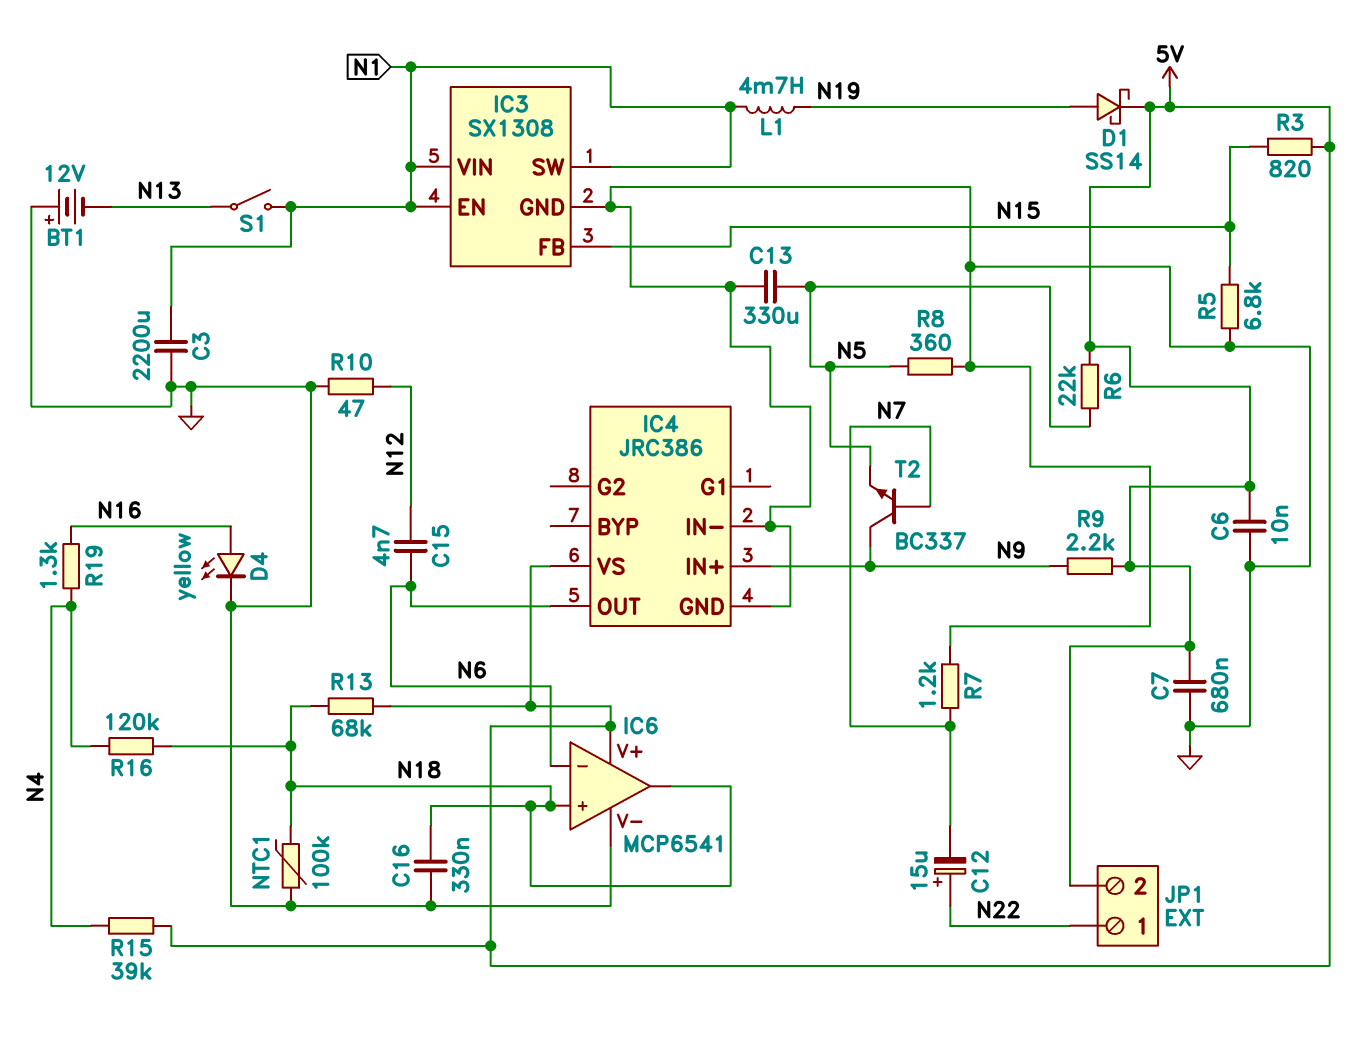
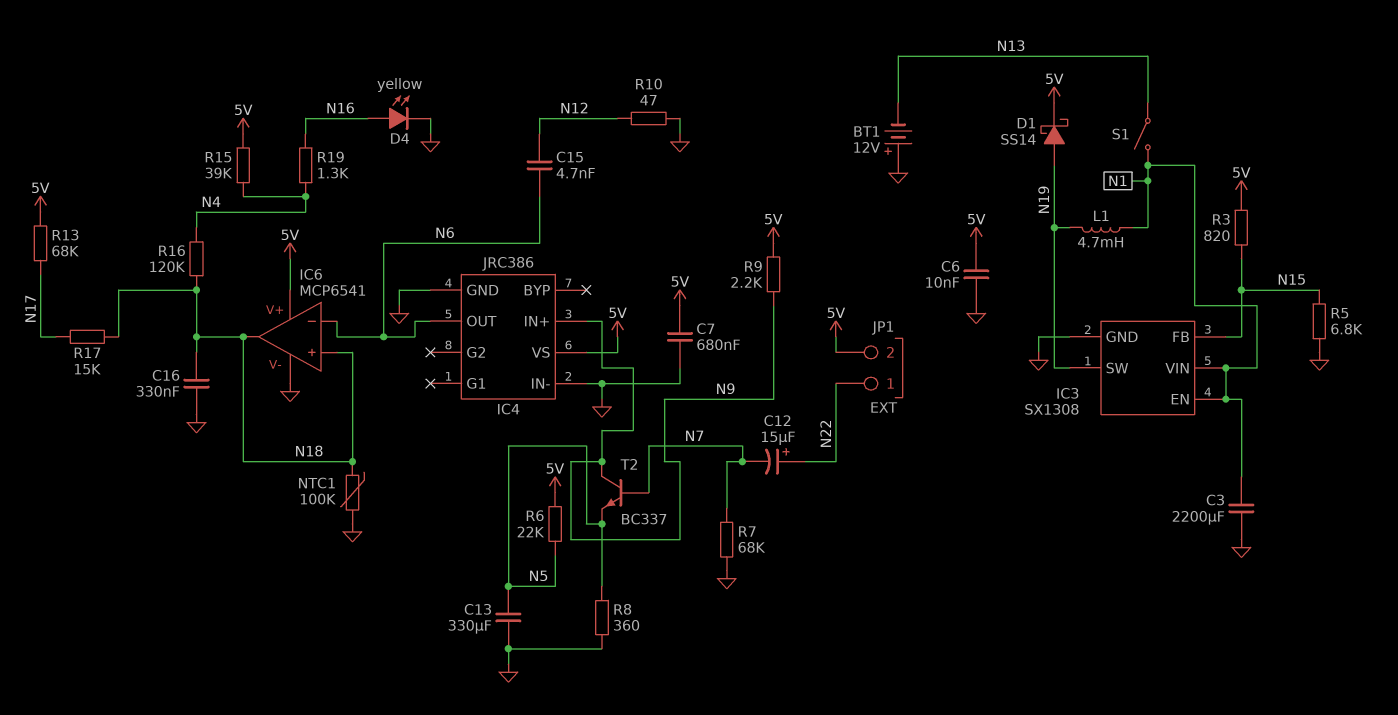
IC3 pin SW: N1 -> N19
R7: 1.2k (GND, N7) -> 68k (GND, N7)
R13: 68k (5V, N18) -> 68k (5V, N17)
R17: none -> 15k (N17, N18)

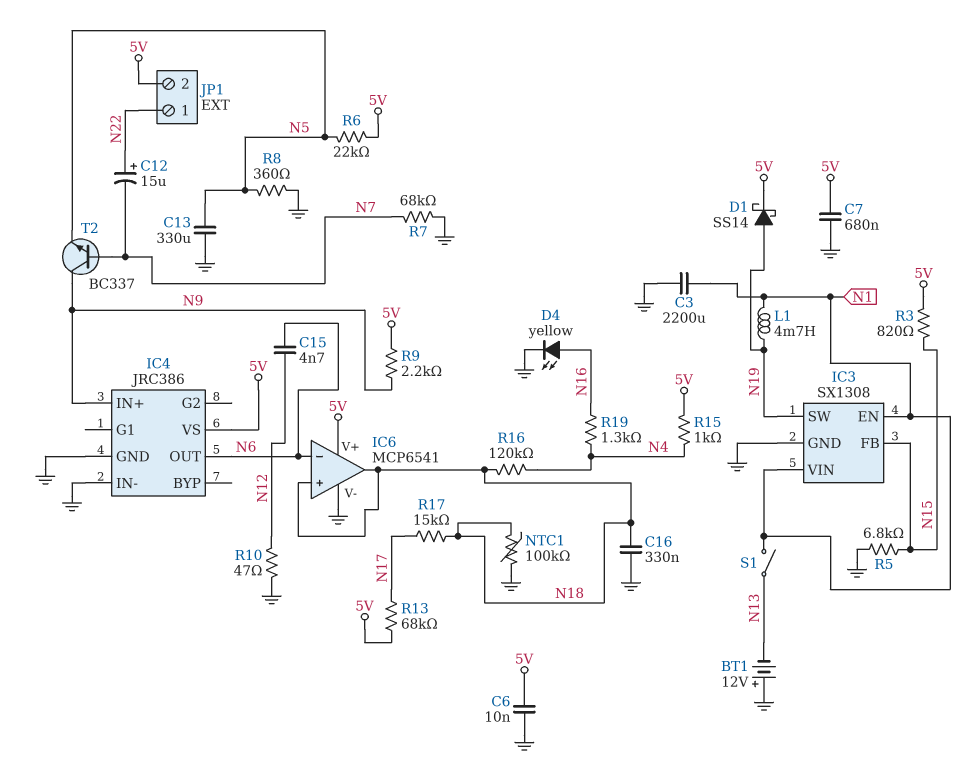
R15: 39k (5V, N4) -> 1k (5V, N4)

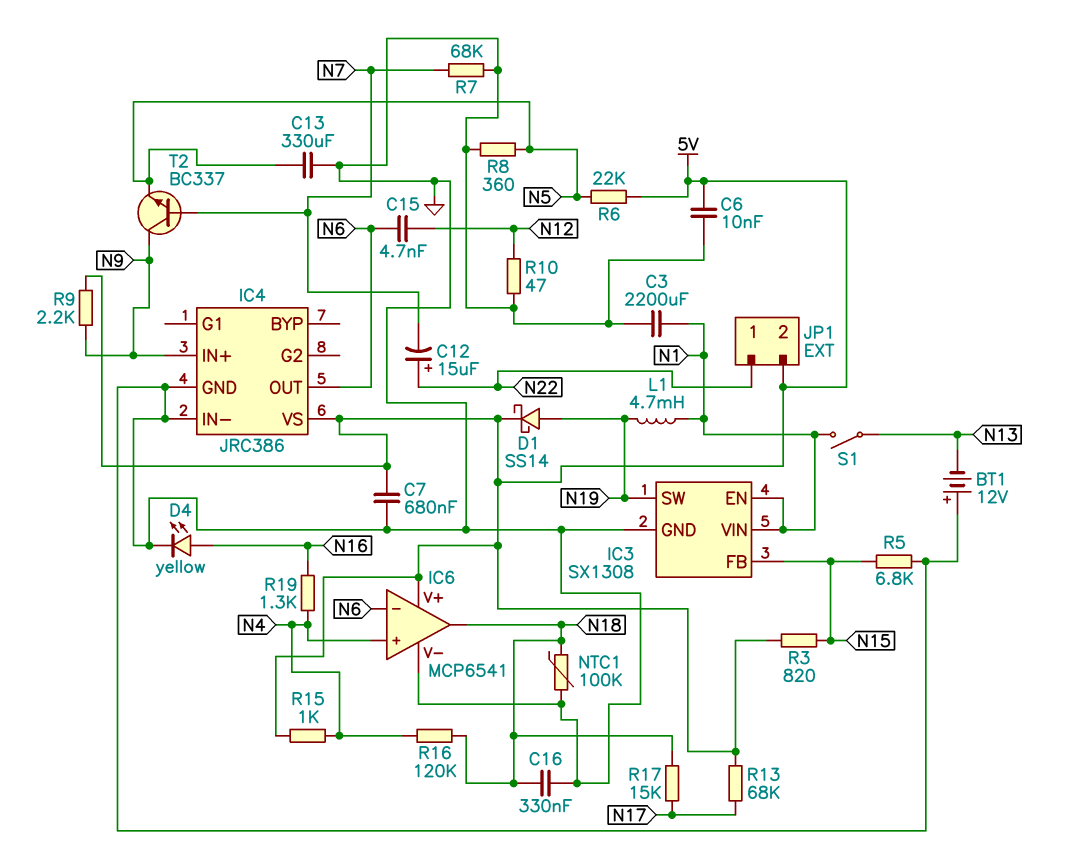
IC6 pin in+: N18 -> N4

